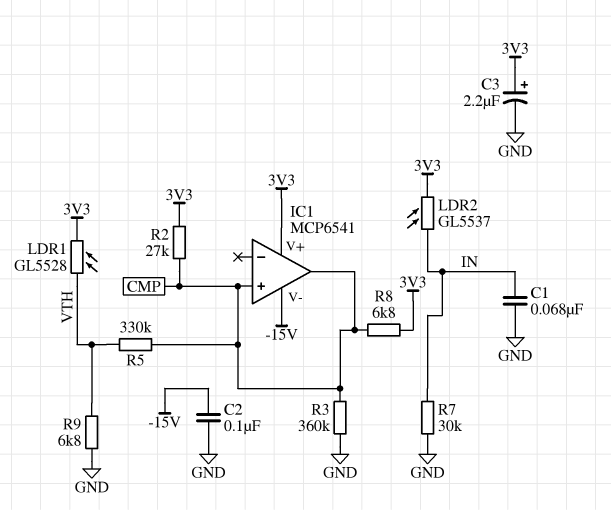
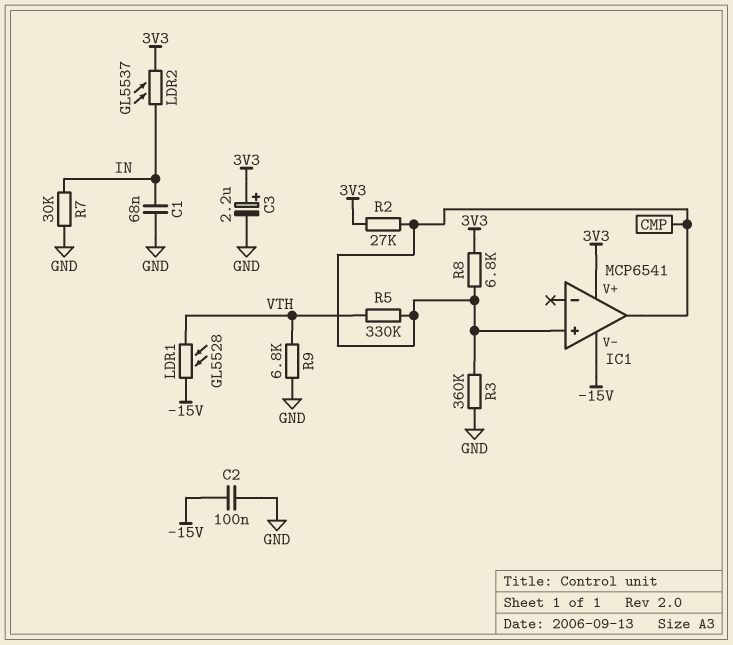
LDR1: GL5528 (3V3, VTH) -> GL5528 (-15V, VTH)

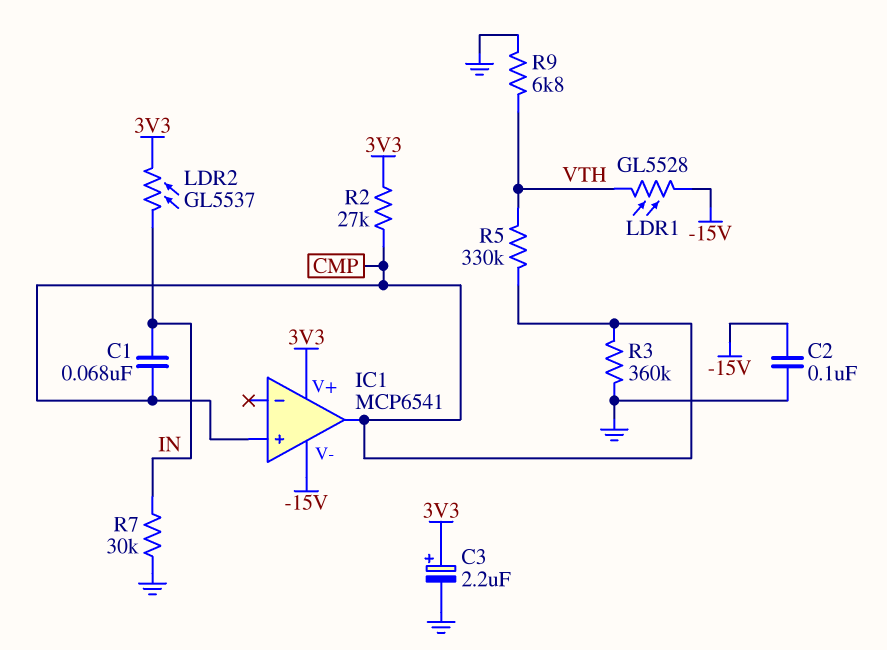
C1: 68nF (GND, IN) -> 68nF (CMP, IN)
R8: 6.8k (3V3, CMP) -> none

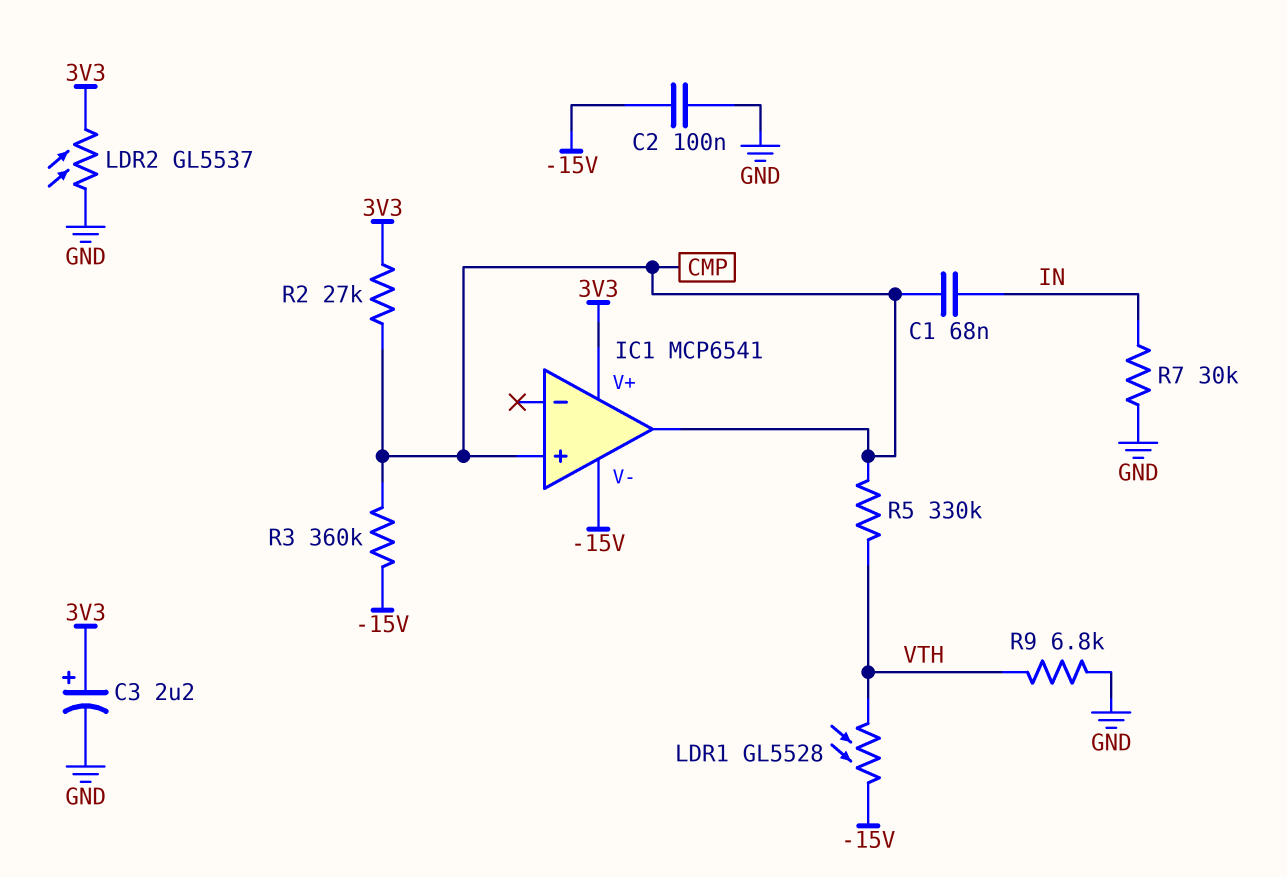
LDR2: GL5537 (3V3, IN) -> GL5537 (3V3, GND)
R3: 360k (CMP, GND) -> 360k (-15V, CMP)

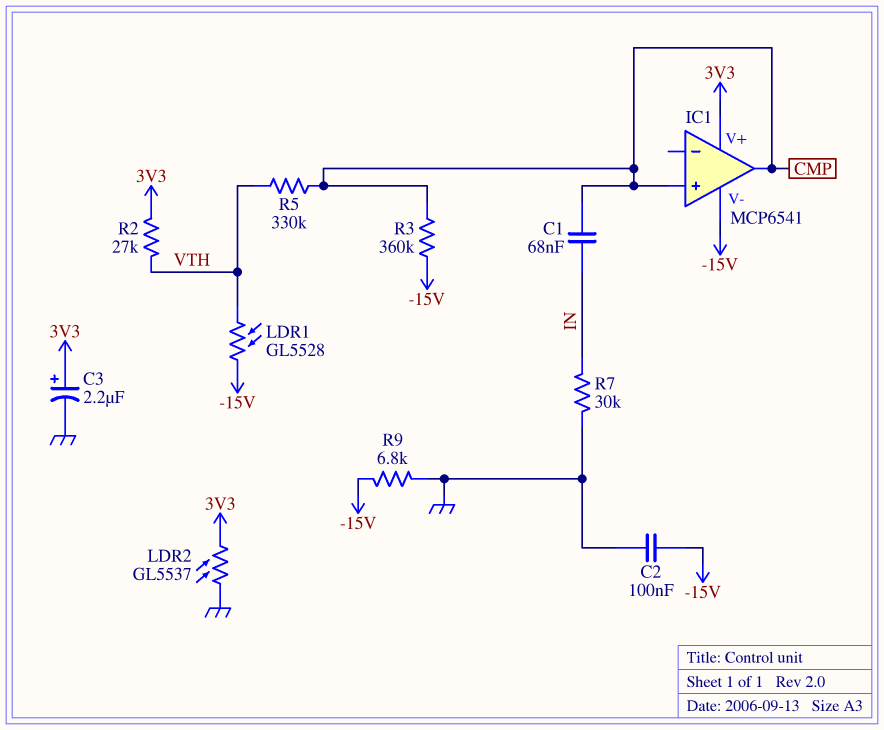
R2: 27k (3V3, CMP) -> 27k (3V3, VTH)
R9: 6.8k (GND, VTH) -> 6.8k (-15V, GND)

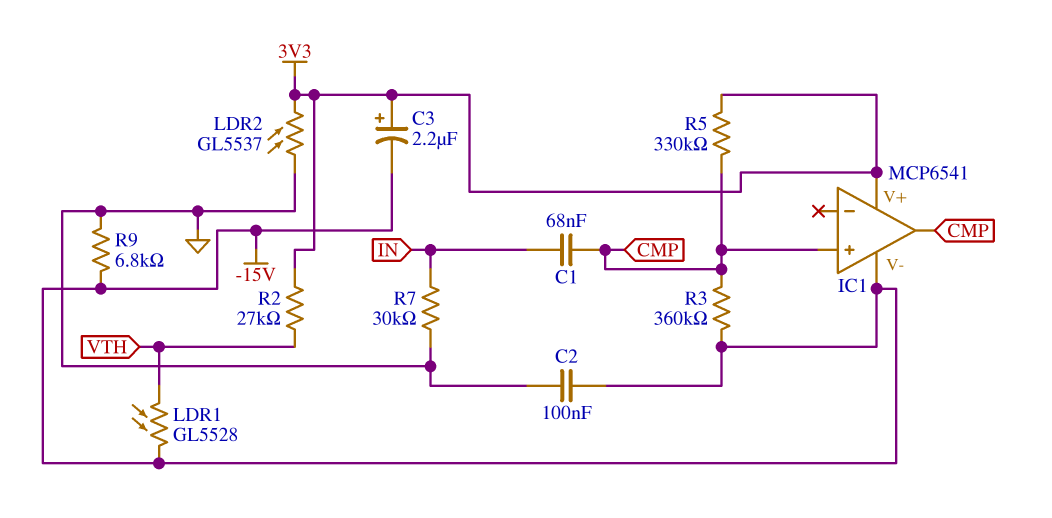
C3: 2.2uF (plus 3V3, minus GND) -> 2.2uF (plus 3V3, minus -15V)
R5: 330k (CMP, VTH) -> 330k (3V3, CMP)

